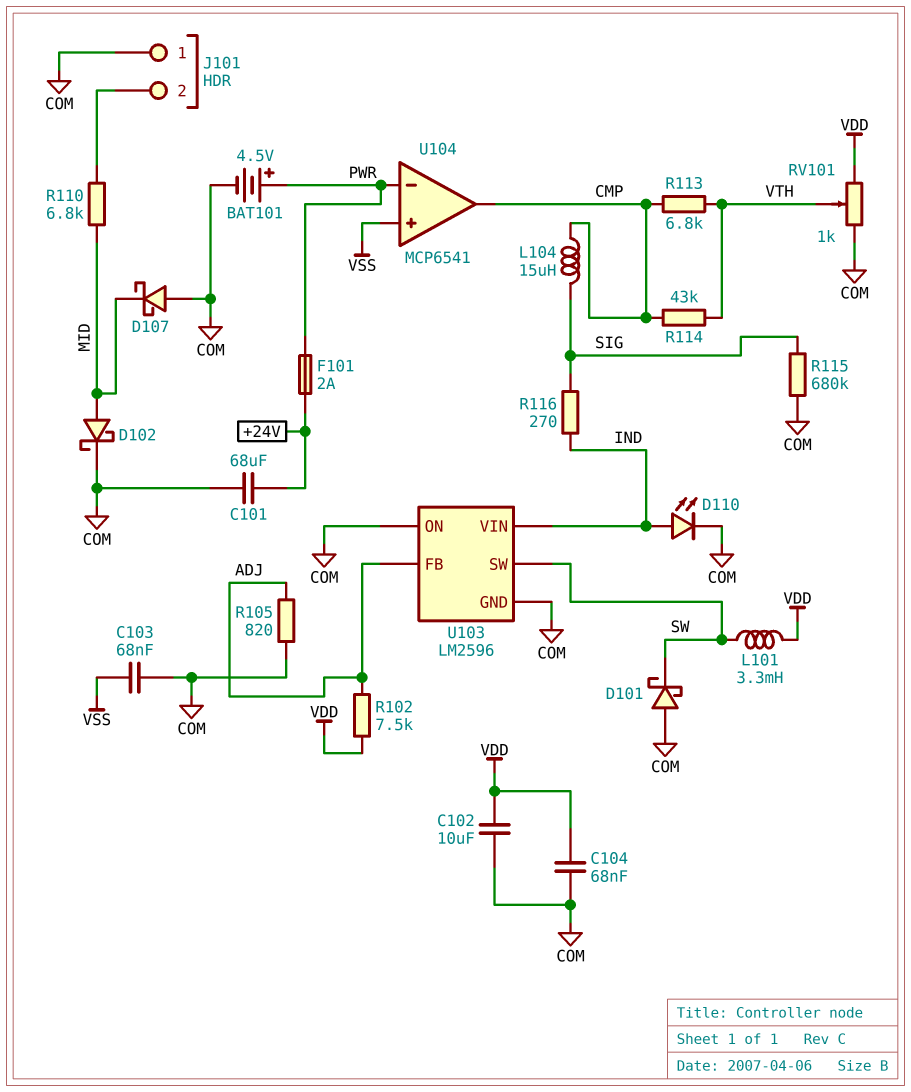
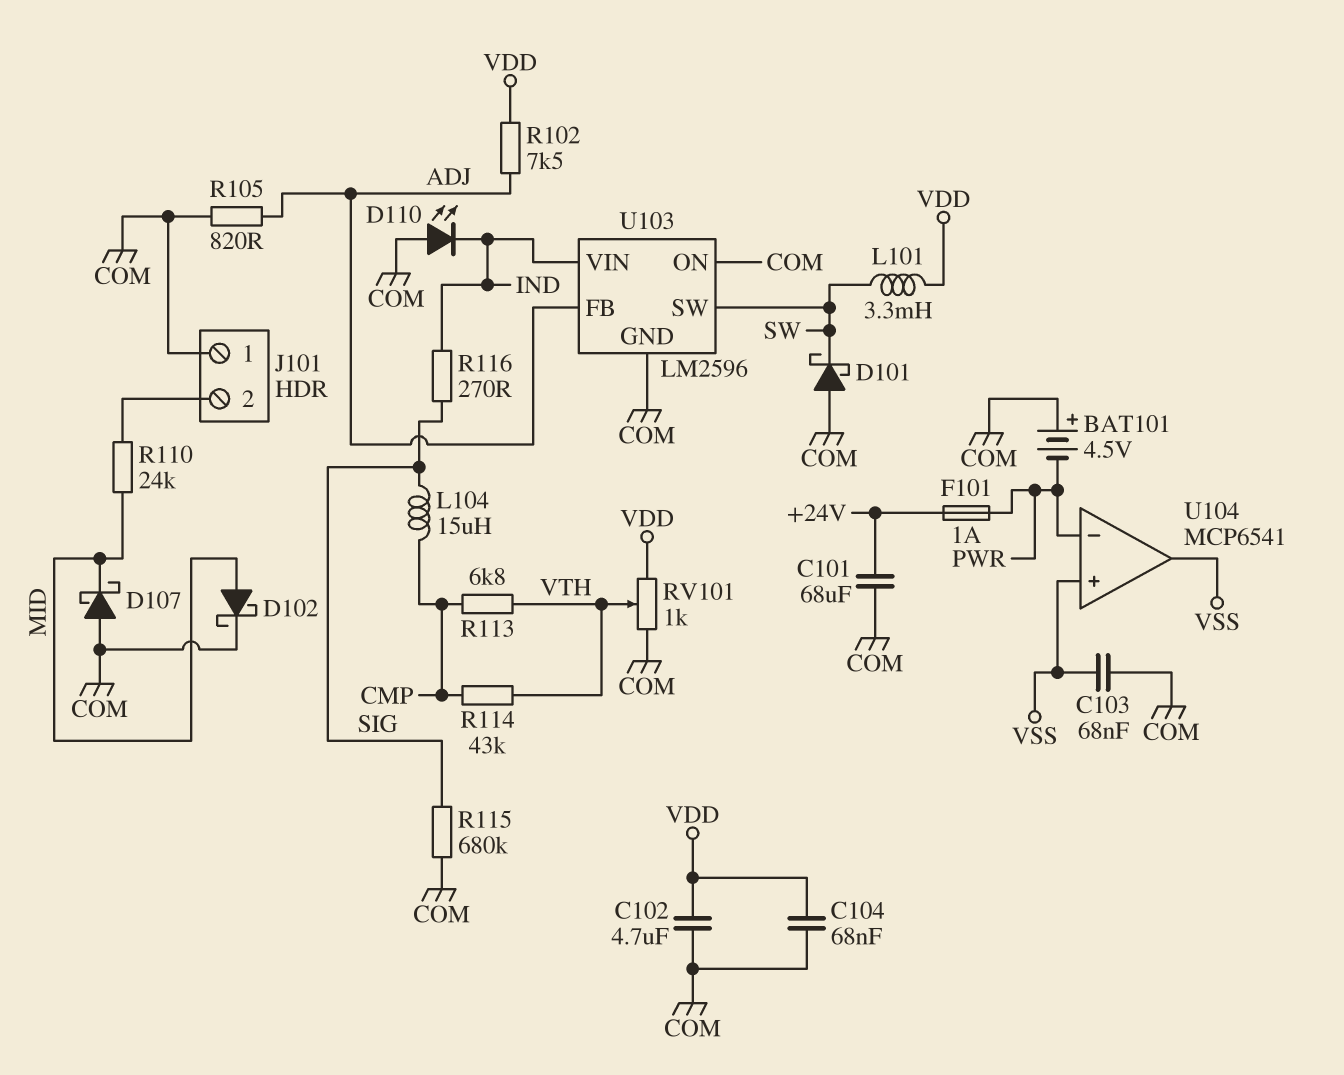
BAT101: 4.5V (plus PWR, minus COM) -> 4.5V (plus COM, minus PWR)
C102: 10uF (COM, VDD) -> 4.7uF (COM, VDD)
D110: LED (A IND, K COM) -> LED (A COM, K IND)
F101: 2A (+24V, PWR) -> 1A (+24V, PWR)
R110: 6.8k (J101/2, MID) -> 24k (J101/2, MID)
U104 pin out: CMP -> VSS

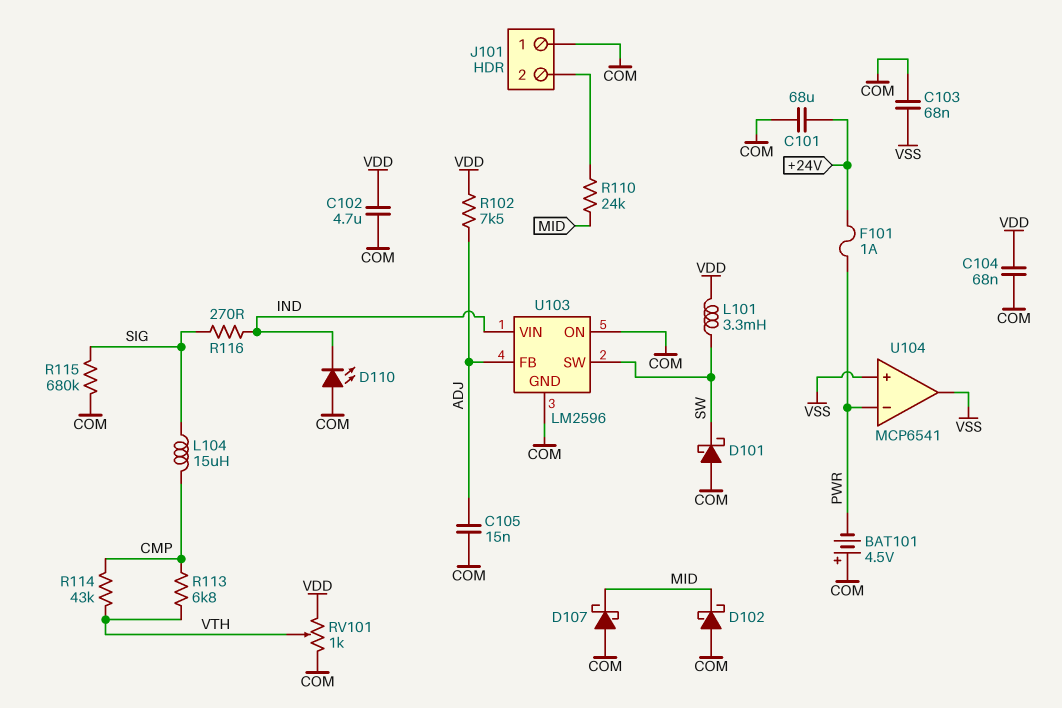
C105: none -> 15nF (ADJ, COM)
D102: schottky (A MID, K COM) -> schottky (A COM, K MID)
R105: 820 (ADJ, COM) -> none

